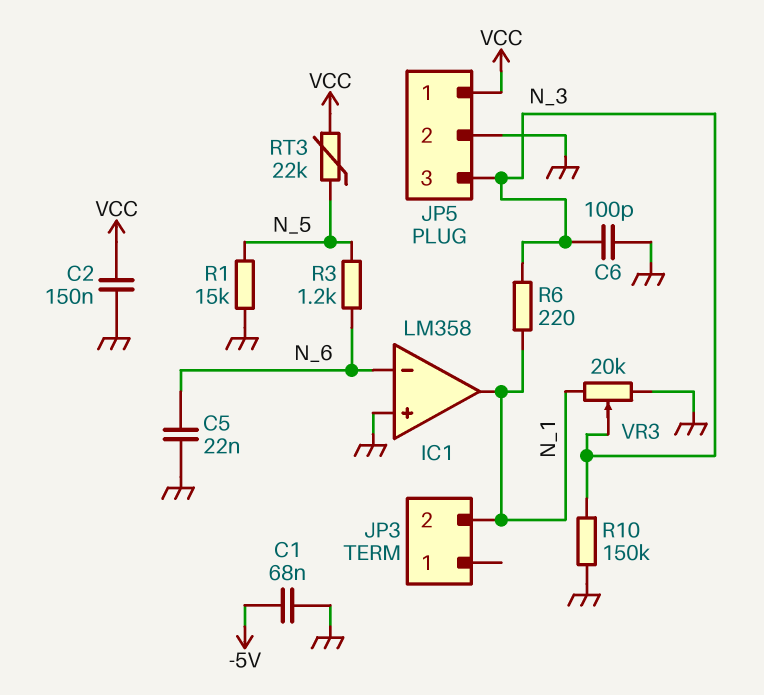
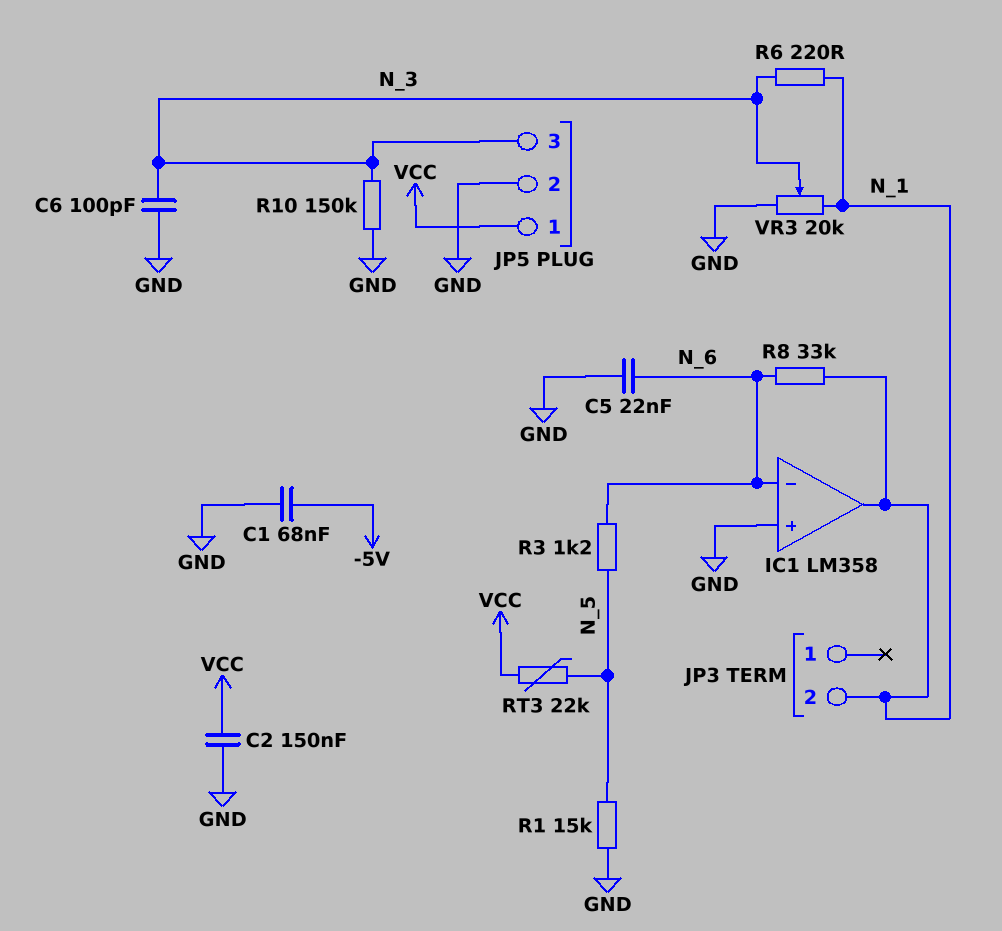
R8: none -> 33k (N_1, N_6)

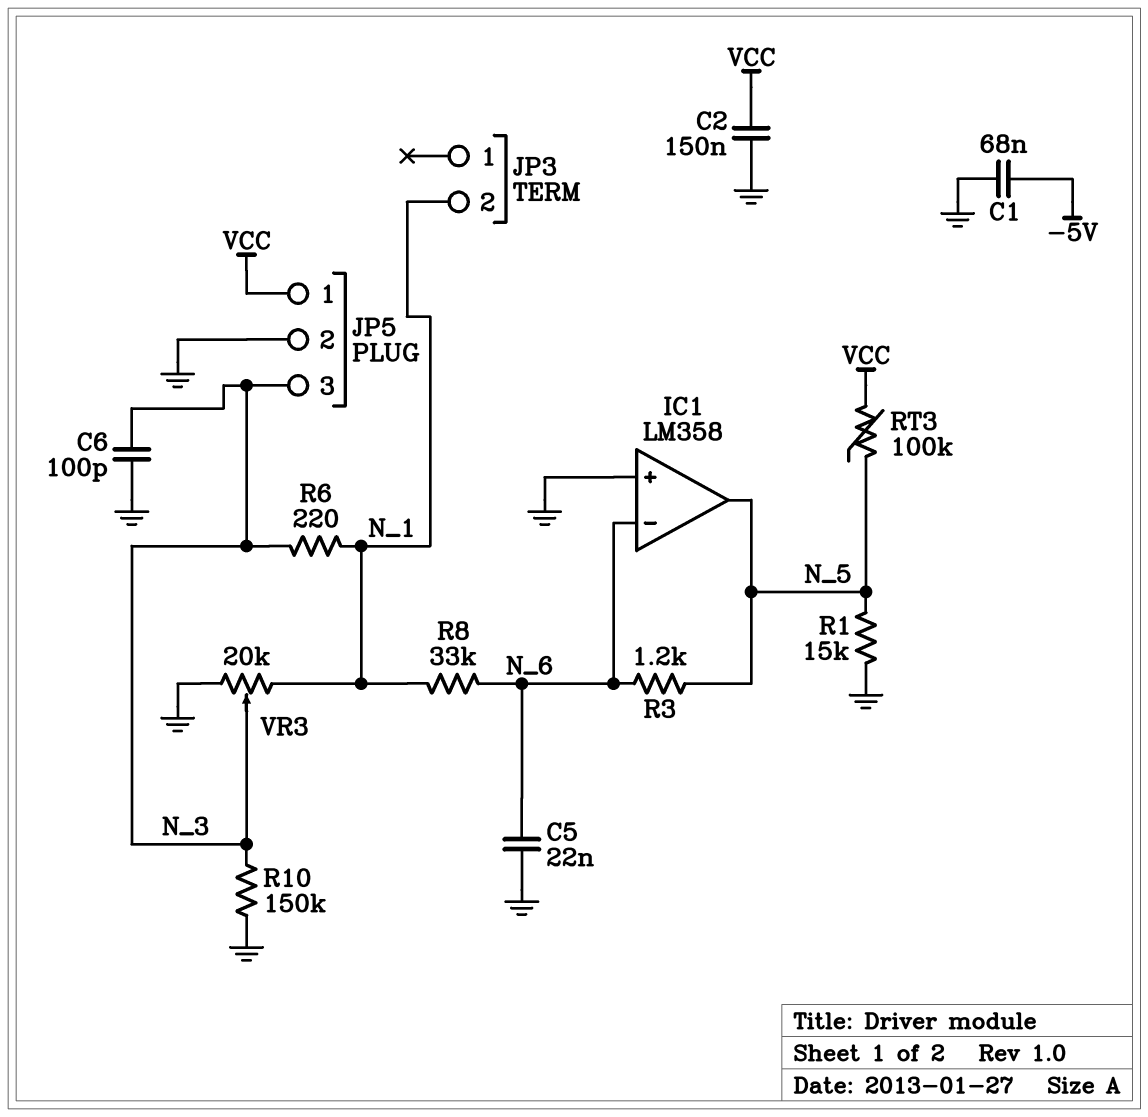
IC1 pin out: N_1 -> N_5
RT3: 22k (N_5, VCC) -> 100k (N_5, VCC)

